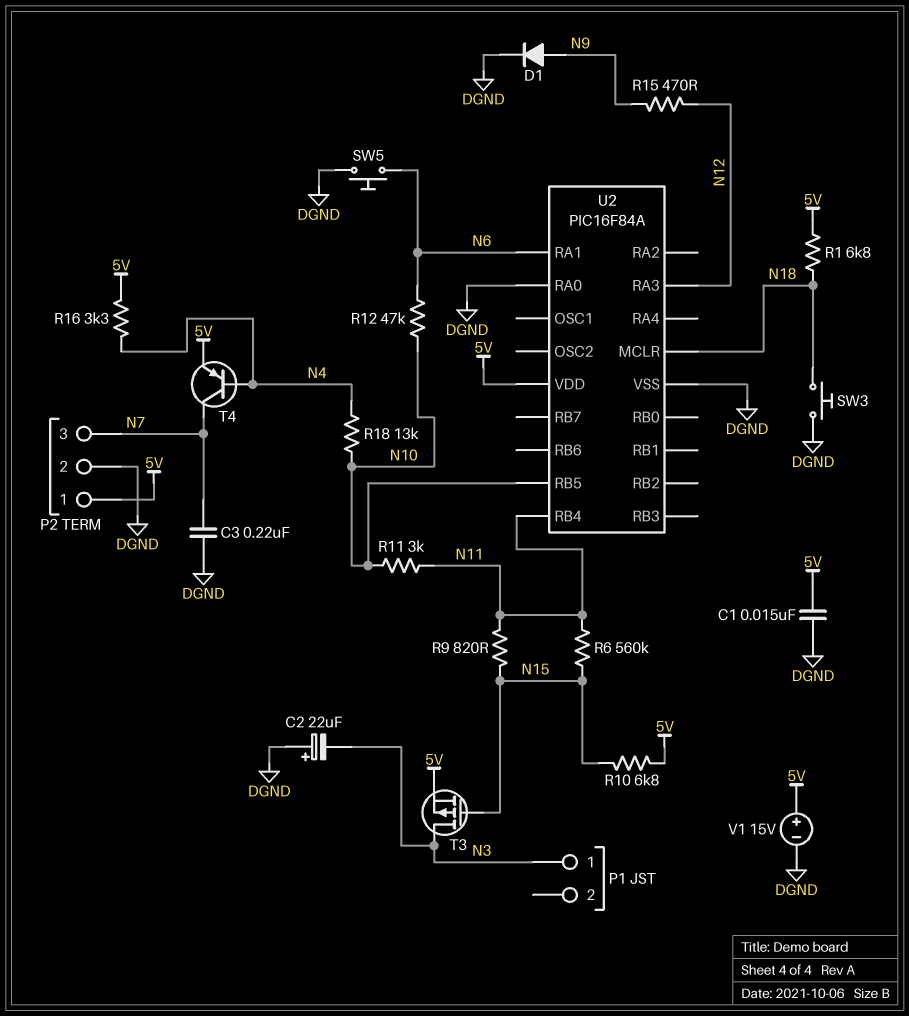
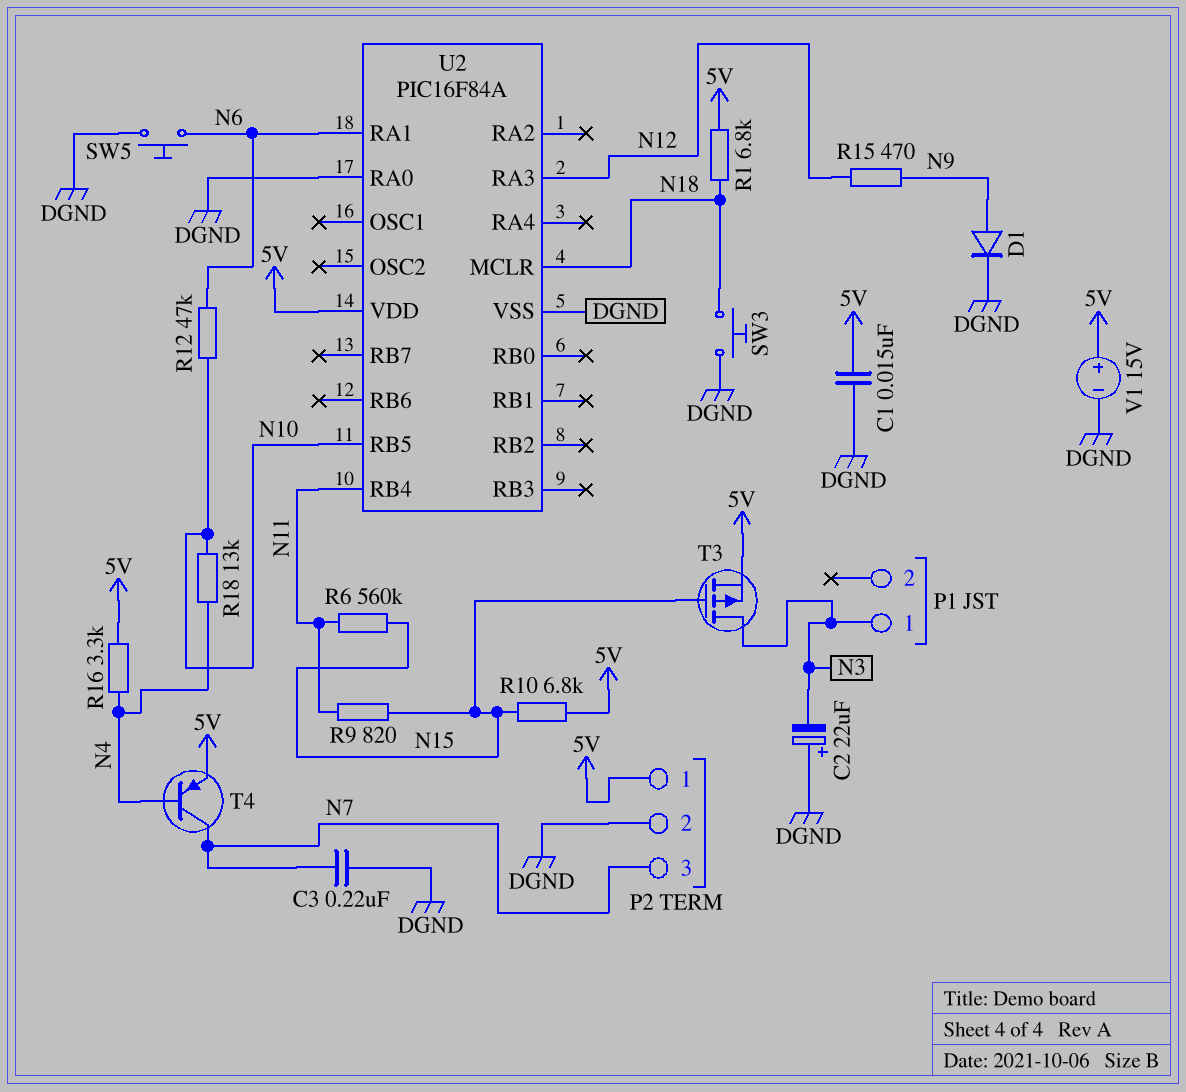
R11: 3k (N10, N11) -> none

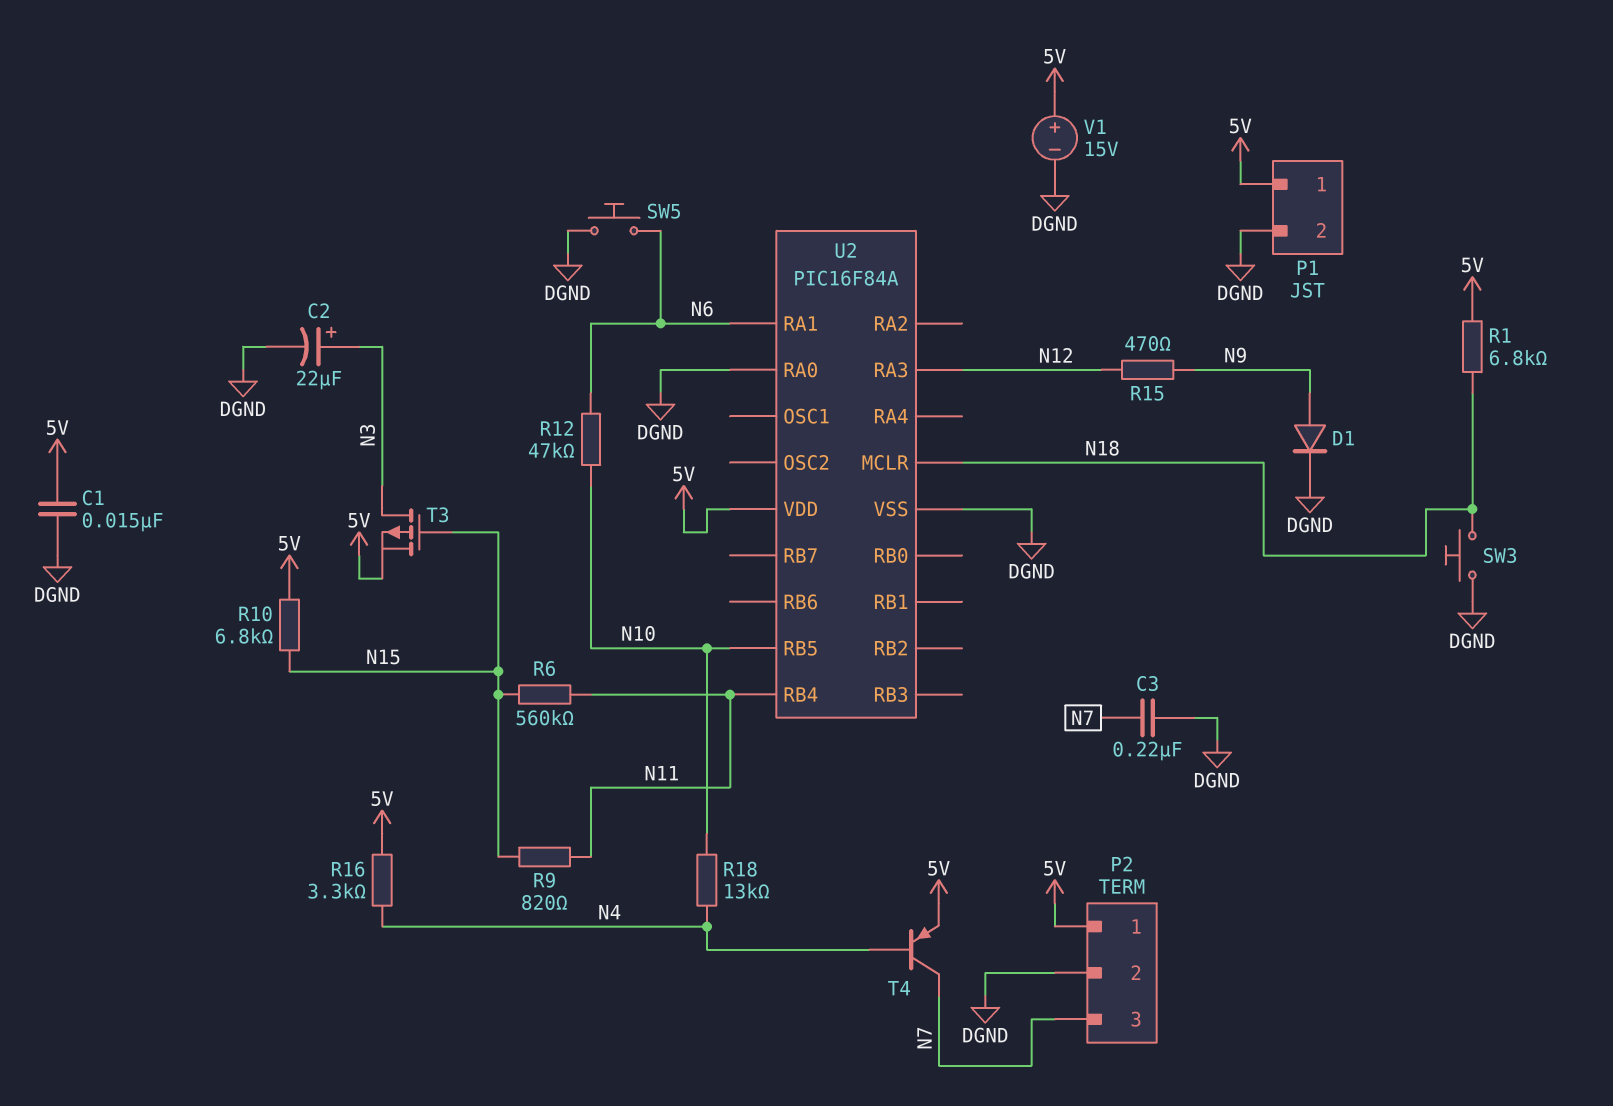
C2: 22uF (plus DGND, minus N3) -> 22uF (plus N3, minus DGND)
P1 pin 1: N3 -> 5V
P1 pin 2: none -> DGND

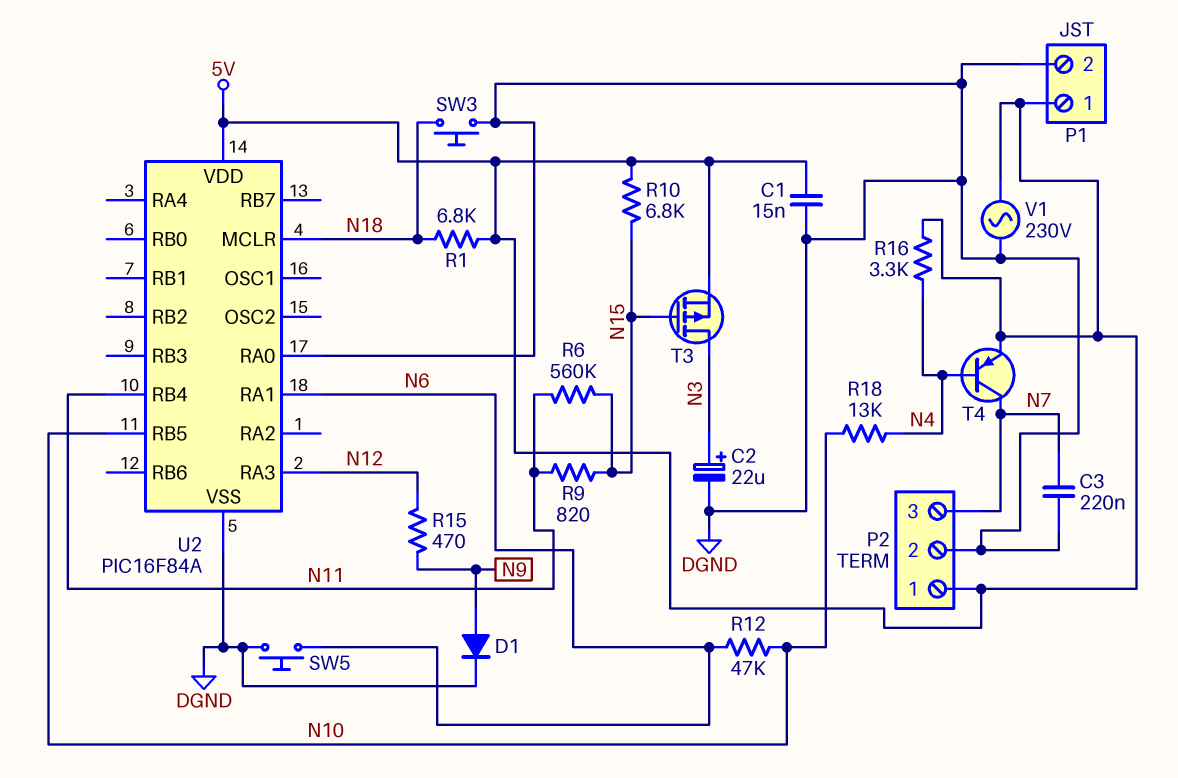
V1: 15V (plus 5V, minus DGND) -> AC 230V (5V, DGND)

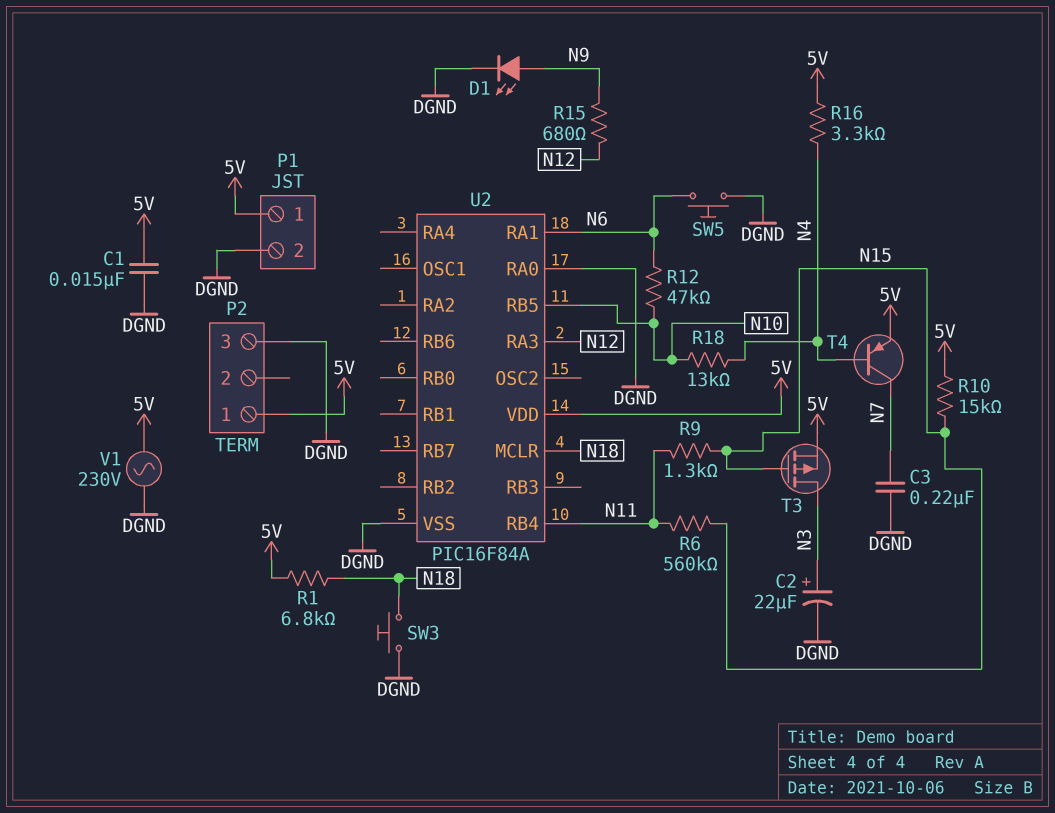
D1: diode (A N9, K DGND) -> LED (A N9, K DGND)
P2 pin 2: DGND -> none
P2 pin 3: N7 -> DGND
R9: 820 (N11, N15) -> 1.3k (N11, N15)
R10: 6.8k (5V, N15) -> 15k (5V, N15)
R15: 470 (N9, N12) -> 680 (N9, N12)

